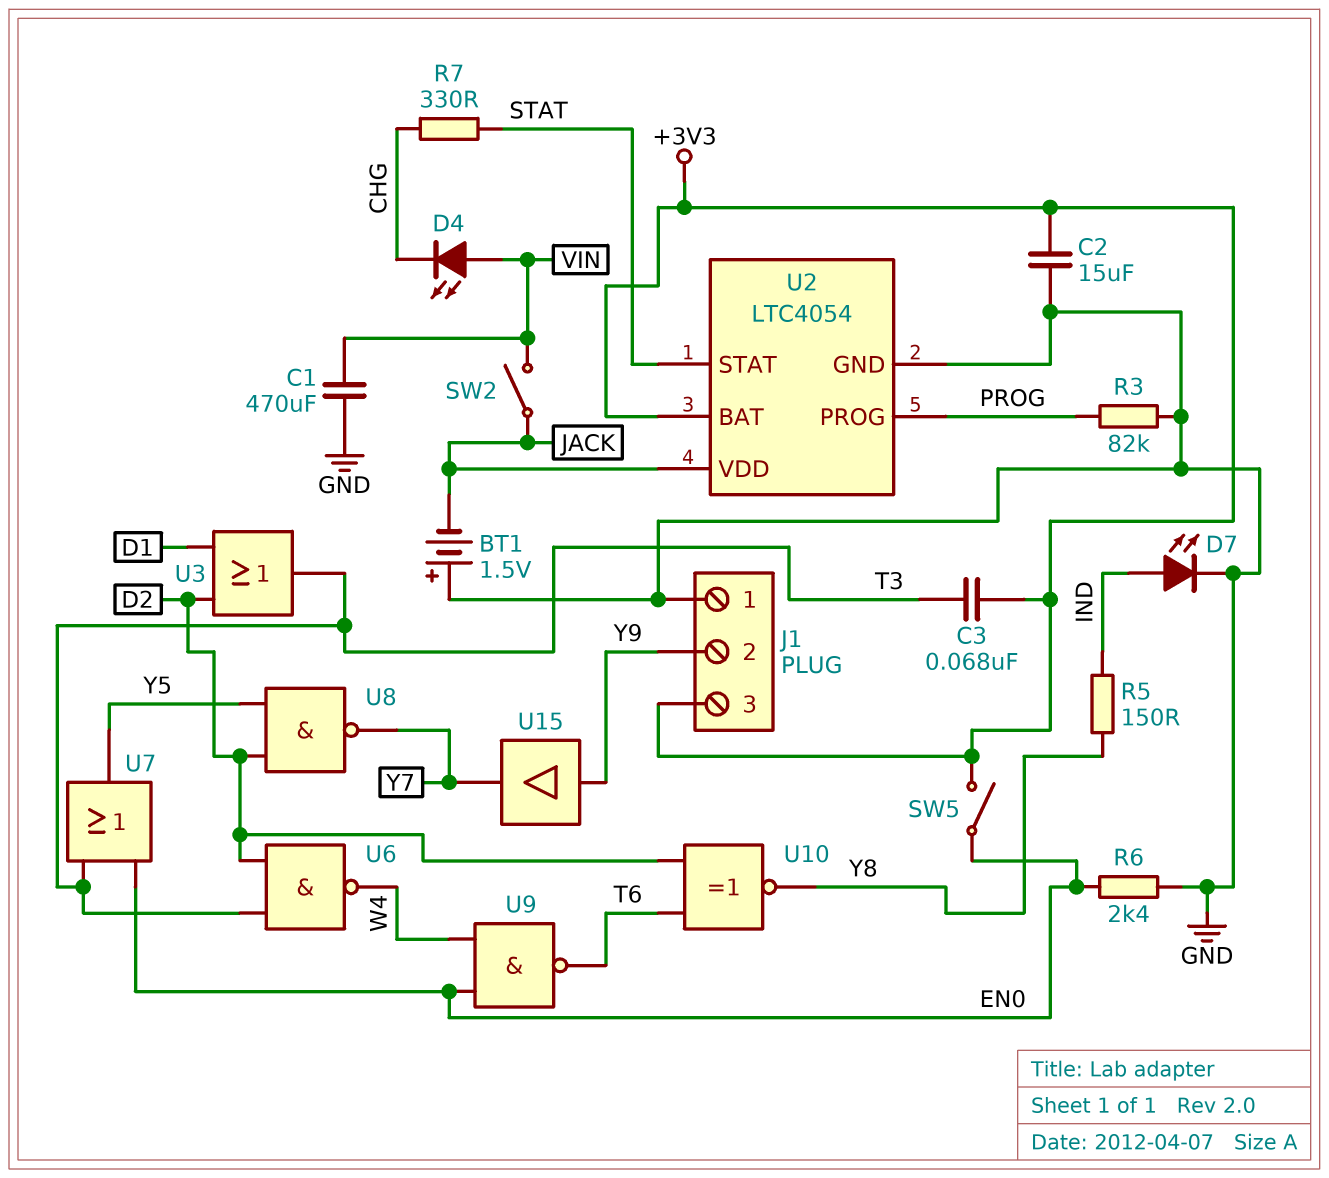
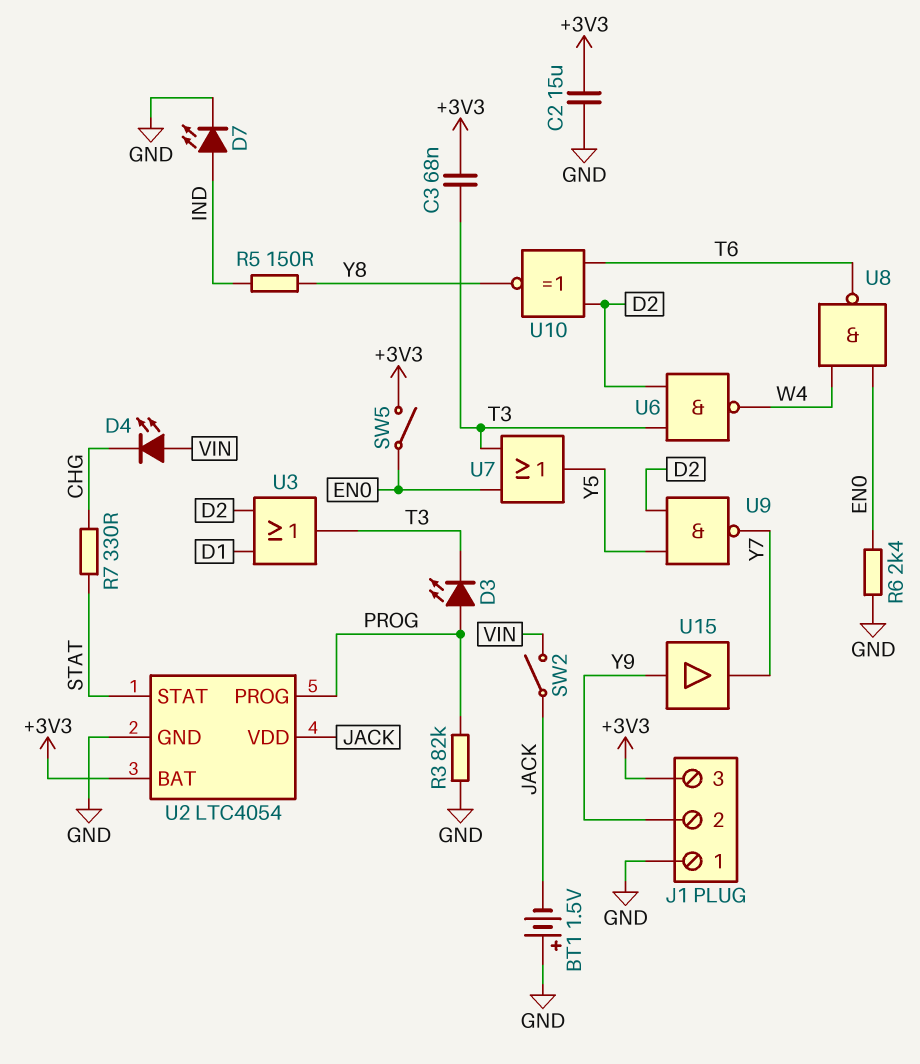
C1: 470uF (GND, VIN) -> none
D3: none -> LED (A PROG, K T3)
U8: NAND (in D2, in Y5, out Y7) -> NAND (in EN0, in W4, out T6)
U9: NAND (in EN0, in W4, out T6) -> NAND (in D2, in Y5, out Y7)

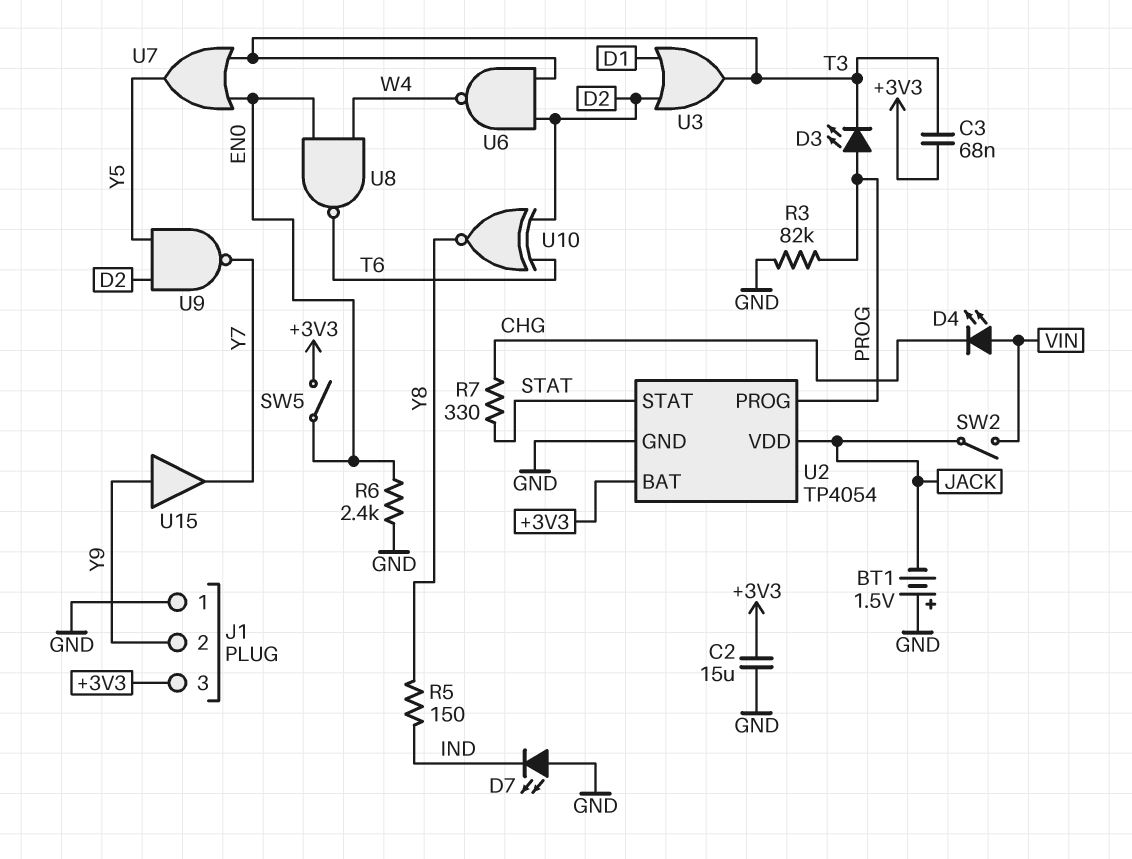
D7: LED (A IND, K GND) -> LED (A GND, K IND)
U2: LTC4054 -> TP4054

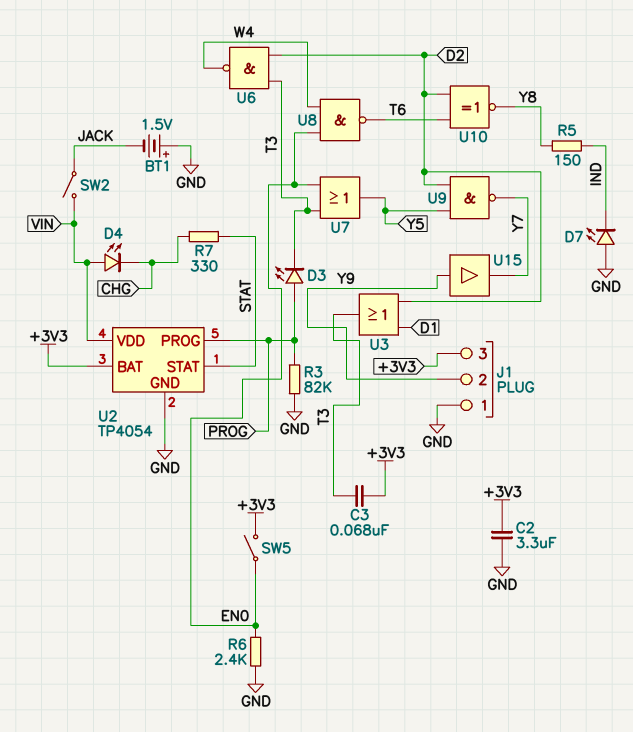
C2: 15uF (+3V3, GND) -> 3.3uF (+3V3, GND)
U2 pin VDD: JACK -> VIN

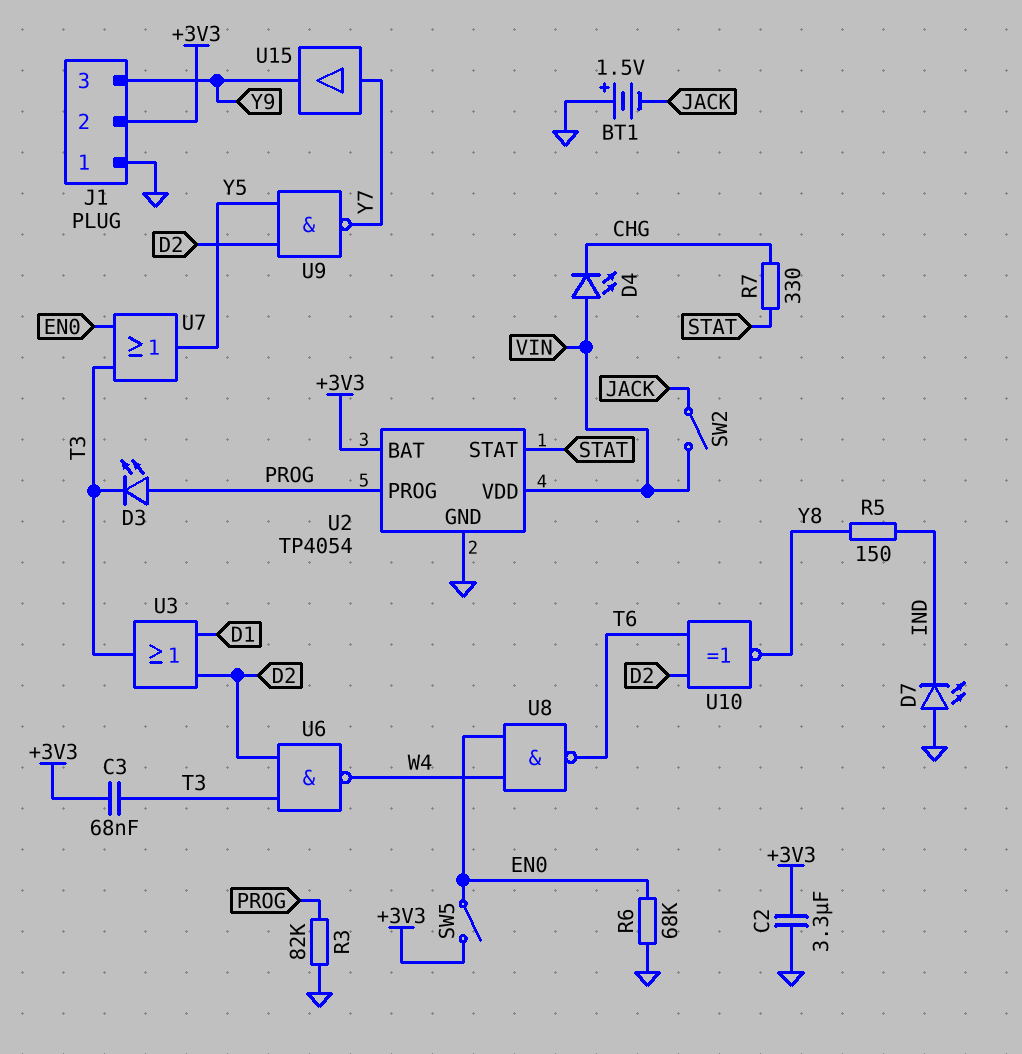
J1 pin 2: Y9 -> +3V3
J1 pin 3: +3V3 -> Y9
R6: 2.4k (EN0, GND) -> 68k (EN0, GND)
U15: buffer (in Y9, out Y7) -> buffer (in Y7, out Y9)

